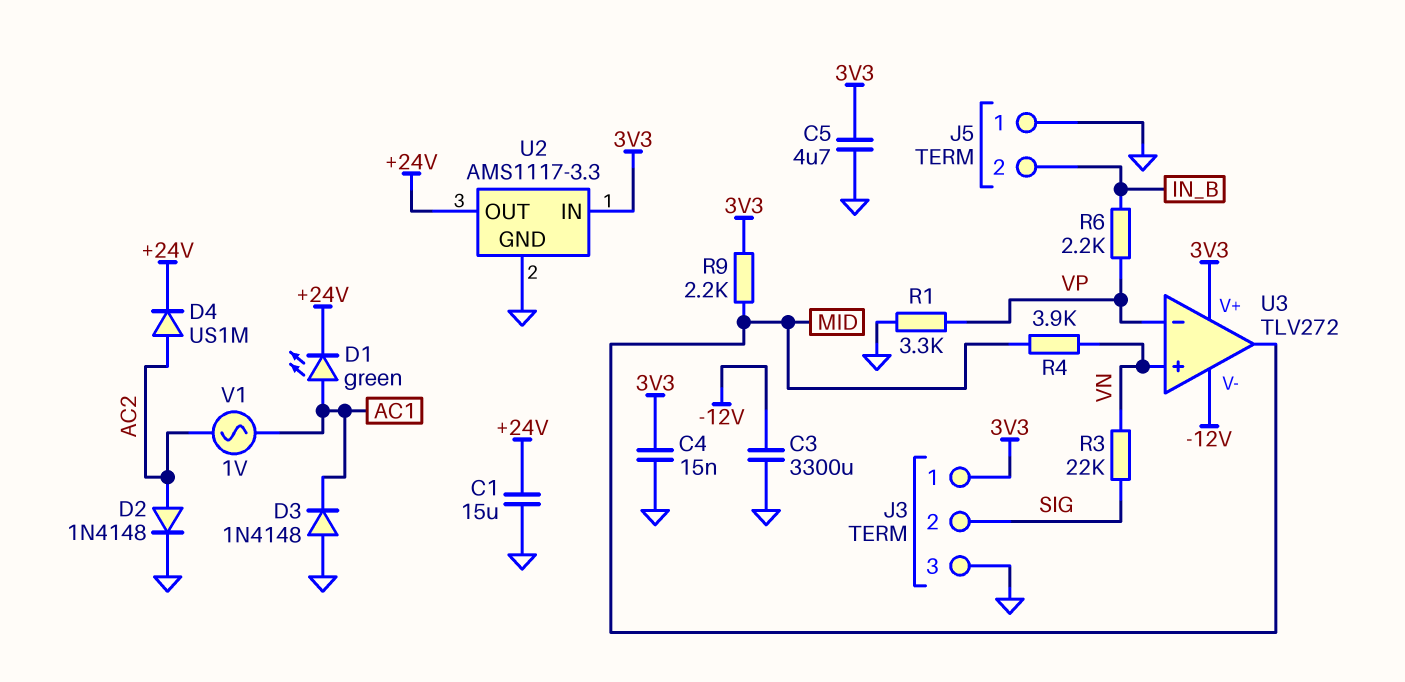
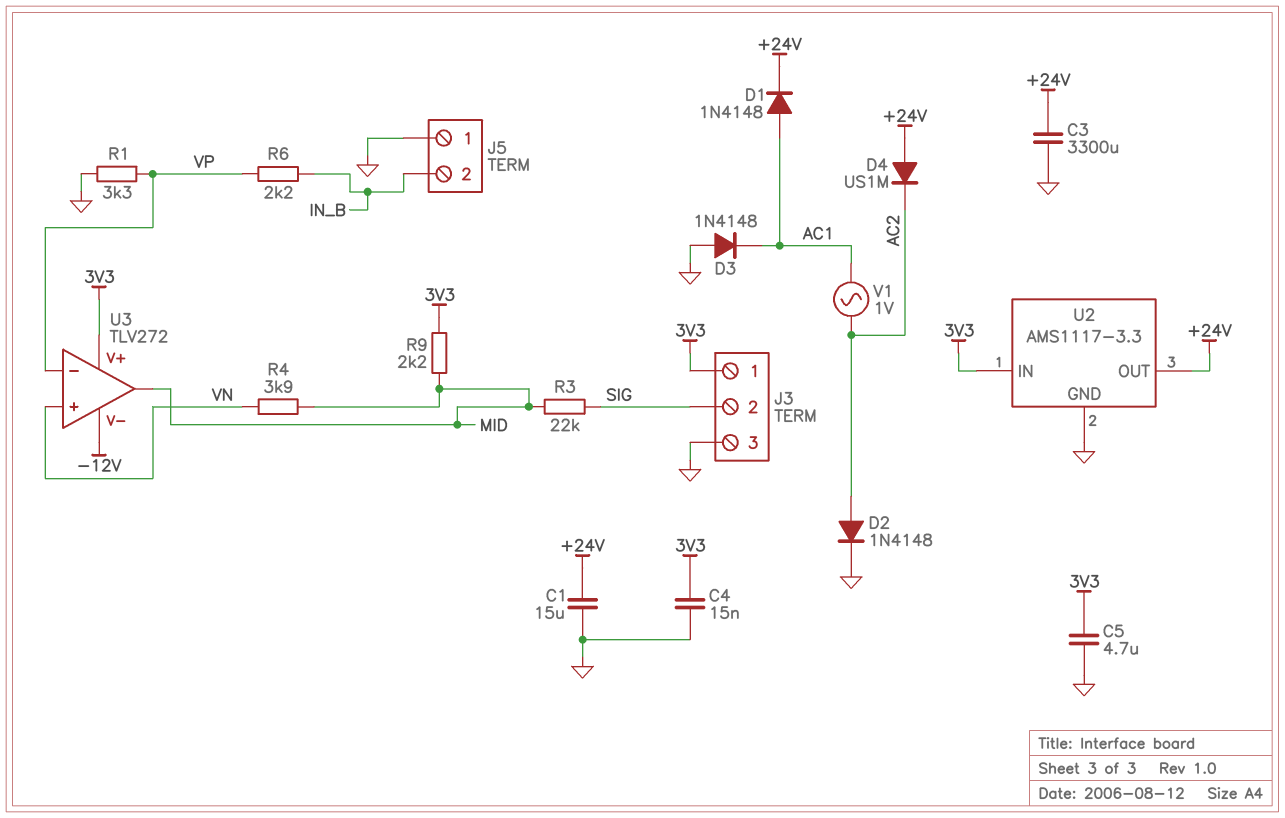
C3: 3300uF (-12V, GND) -> 3300uF (+24V, GND)
D1: LED green (A AC1, K +24V) -> diode 1N4148 (A AC1, K +24V)
D4: diode US1M (A AC2, K +24V) -> diode US1M (A +24V, K AC2)
R3: 22k (SIG, VN) -> 22k (MID, SIG)

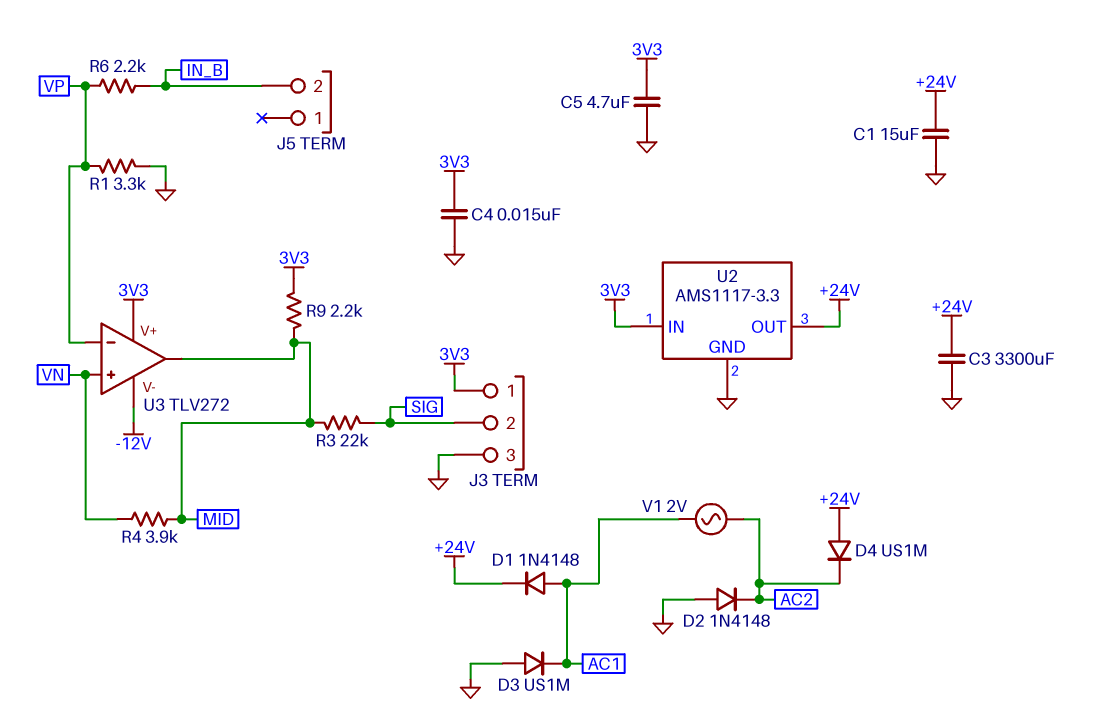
D2: diode 1N4148 (A AC2, K GND) -> diode 1N4148 (A GND, K AC2)
D3: diode 1N4148 (A GND, K AC1) -> diode US1M (A GND, K AC1)
J5 pin 1: GND -> none
V1: AC 1V (AC1, AC2) -> AC 2V (AC1, AC2)

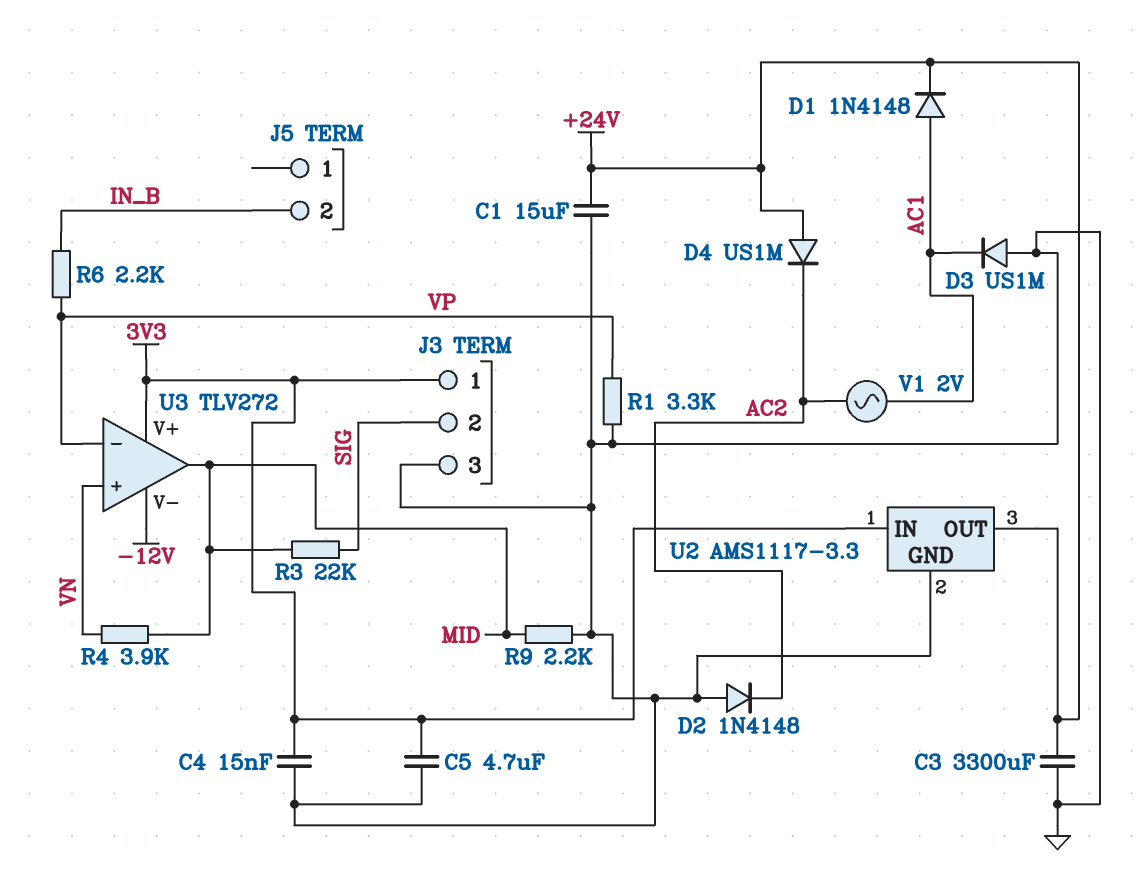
R9: 2.2k (3V3, MID) -> 2.2k (GND, MID)

